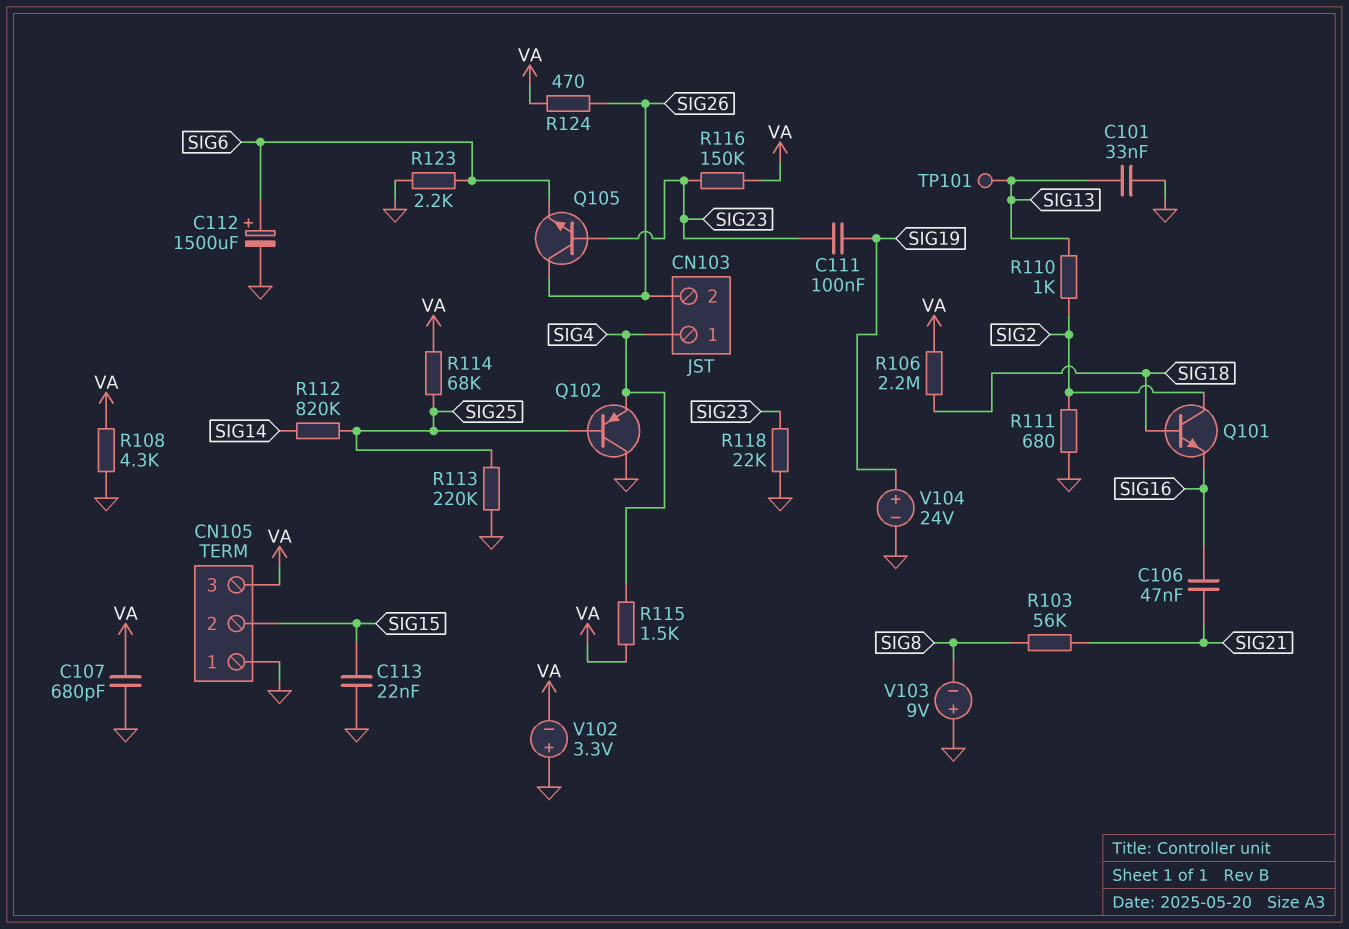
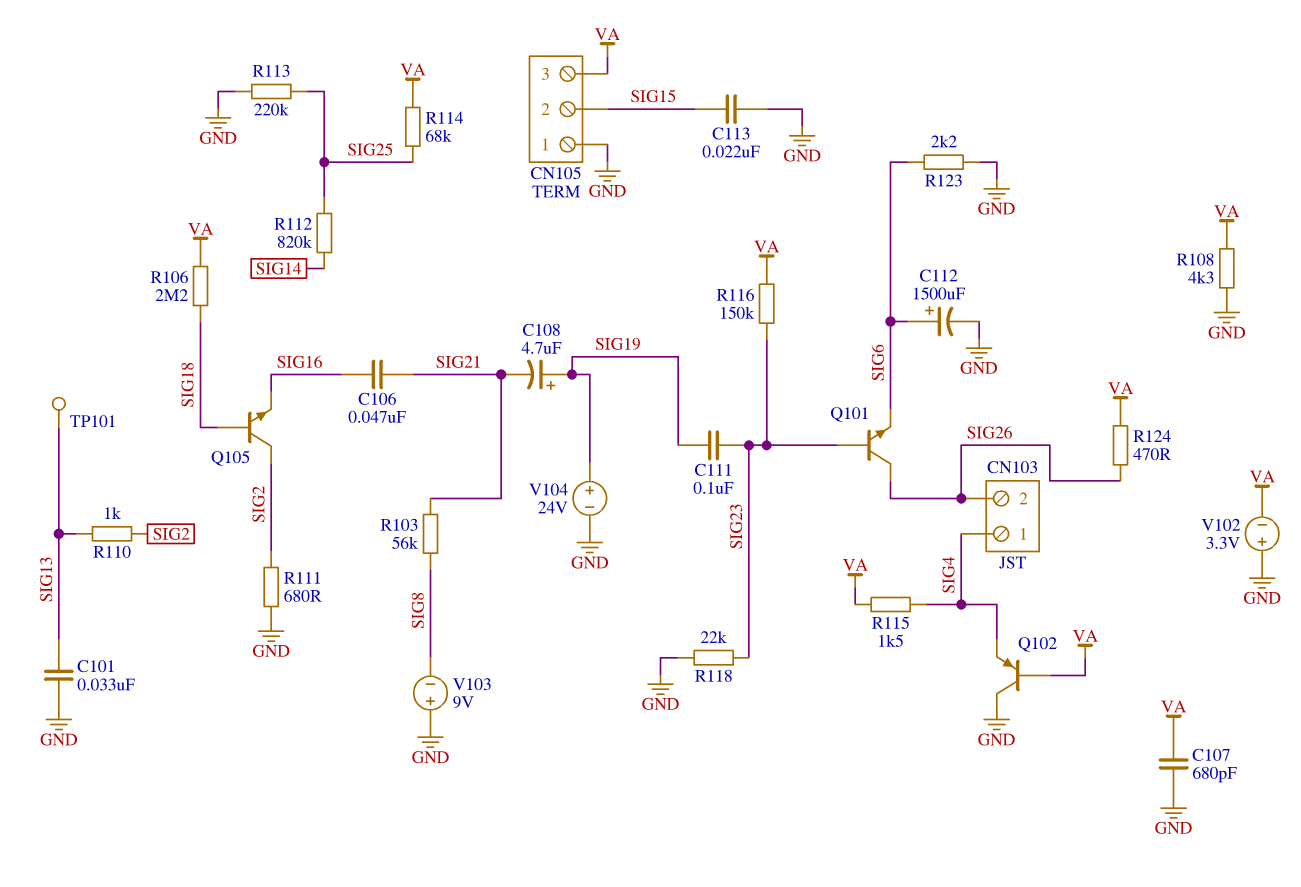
C108: none -> 4.7uF (plus SIG19, minus SIG21)
Q101: NPN (B SIG18, C SIG2, E SIG16) -> NPN (B SIG23, C SIG26, E SIG6)
Q102: PNP (B SIG25, C GND, E SIG4) -> PNP (B VA, C GND, E SIG4)
Q105: NPN (B SIG23, C SIG26, E SIG6) -> NPN (B SIG18, C SIG2, E SIG16)

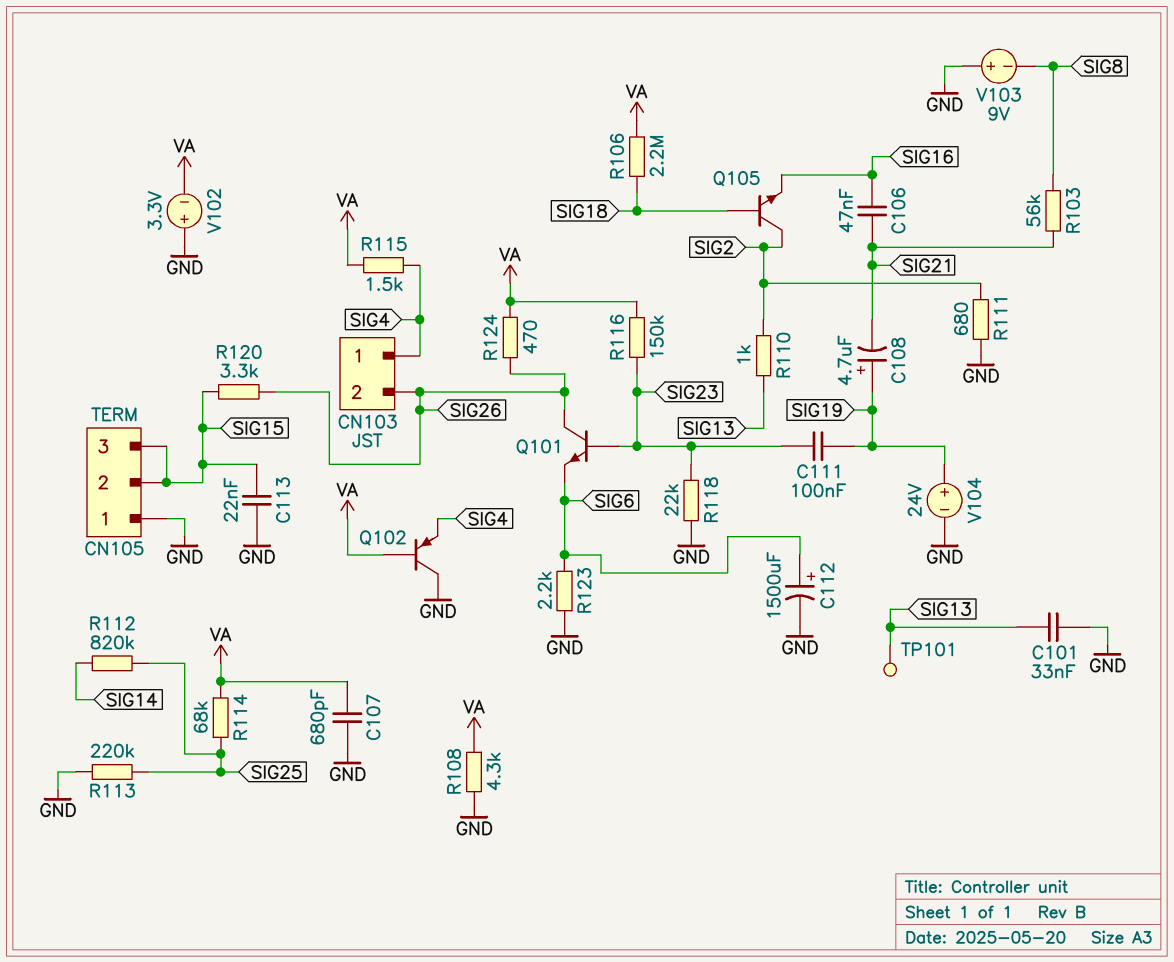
CN105 pin 3: VA -> SIG15
R120: none -> 3.3k (SIG15, SIG26)

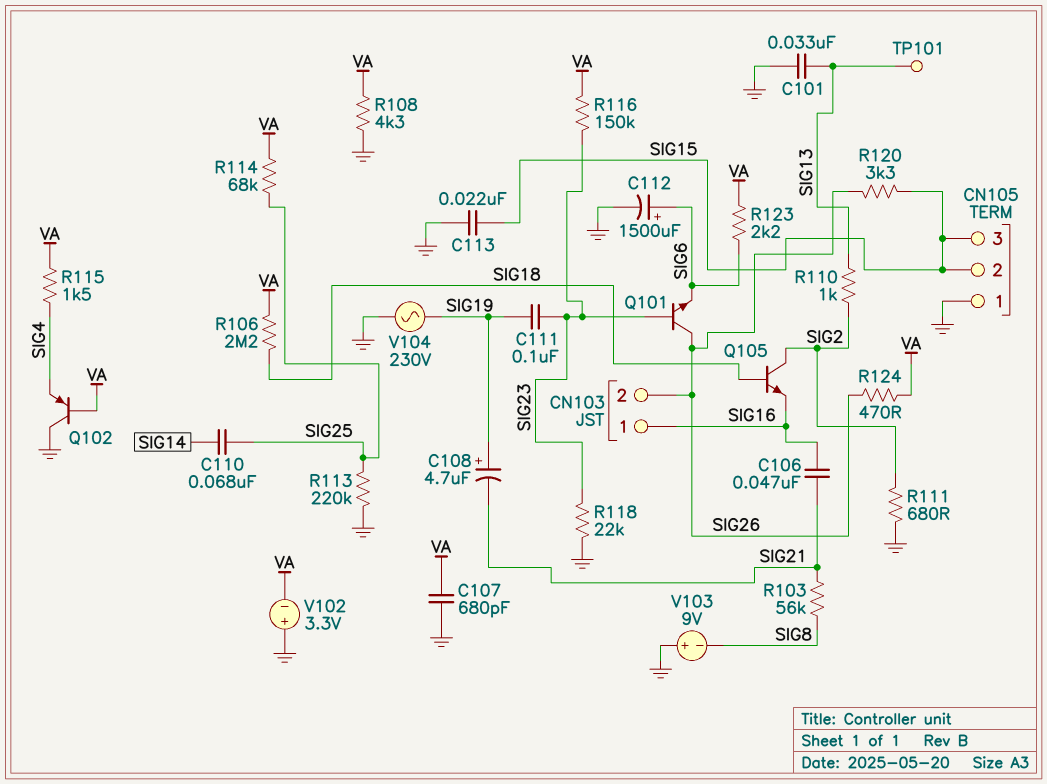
C110: none -> 68nF (SIG14, SIG25)
CN103 pin 1: SIG4 -> SIG16
R112: 820k (SIG14, SIG25) -> none
R123: 2.2k (GND, SIG6) -> 2.2k (SIG6, VA)
V104: 24V (plus SIG19, minus GND) -> AC 230V (GND, SIG19)

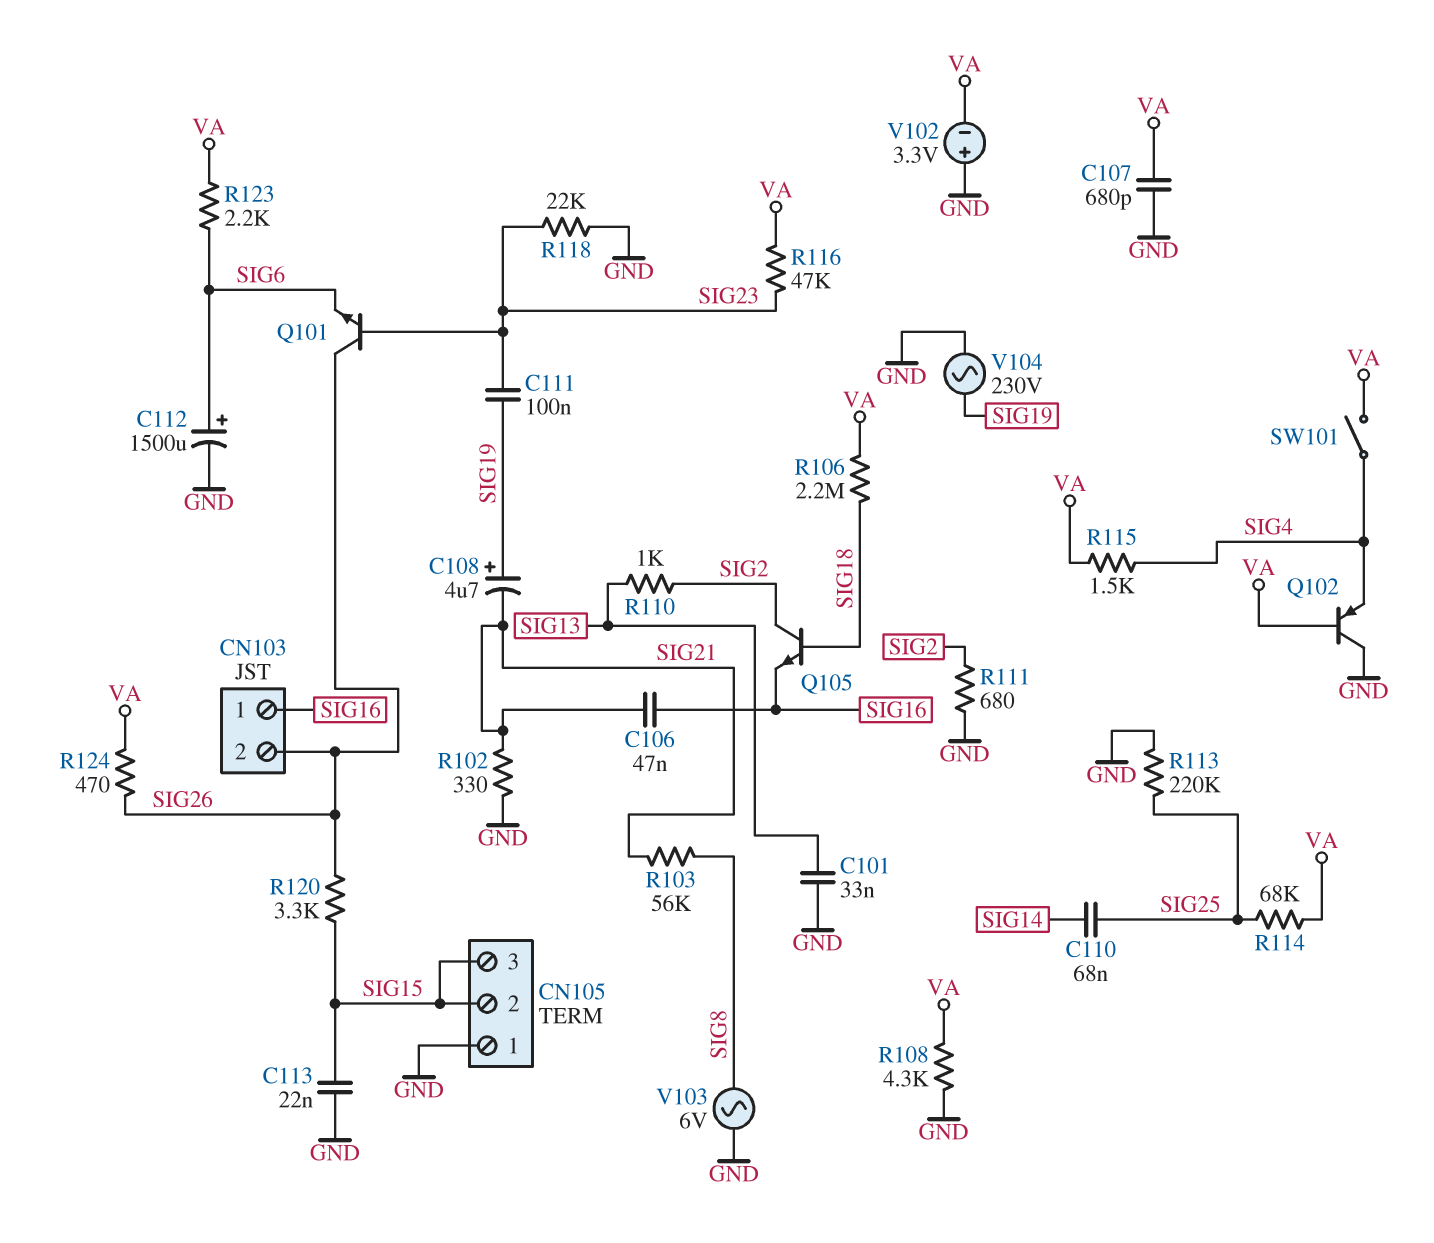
R102: none -> 330 (GND, SIG21)
R116: 150k (SIG23, VA) -> 47k (SIG23, VA)
SW101: none -> switch (SIG4, VA)
TP101: test point (SIG13) -> none
V103: 9V (plus GND, minus SIG8) -> AC 6V (GND, SIG8)

